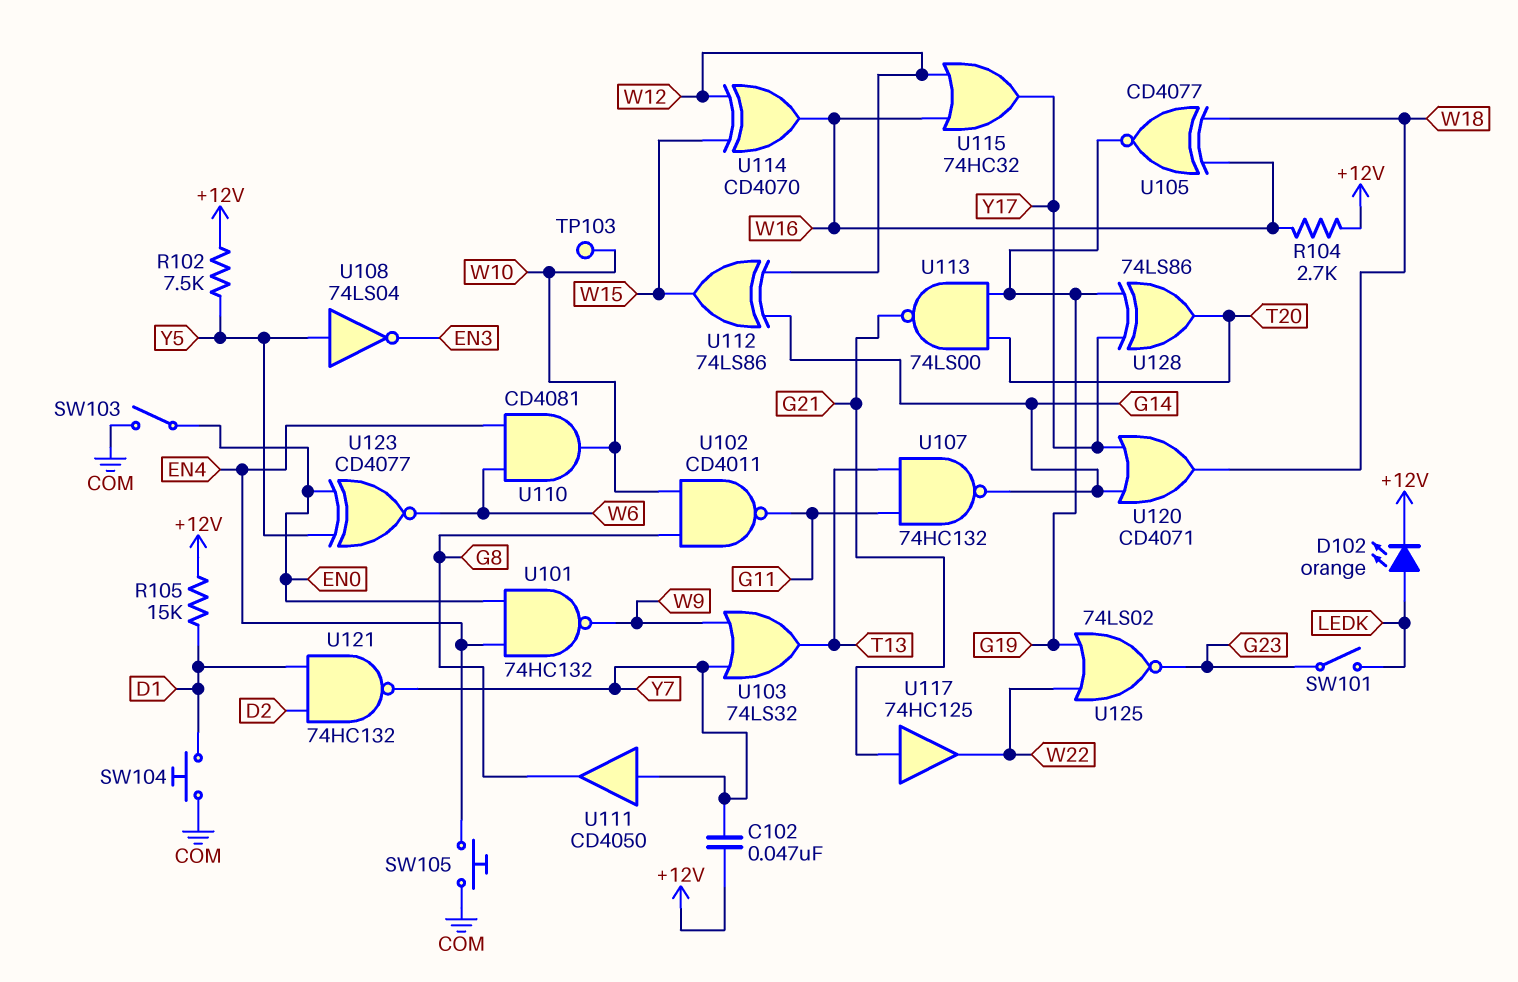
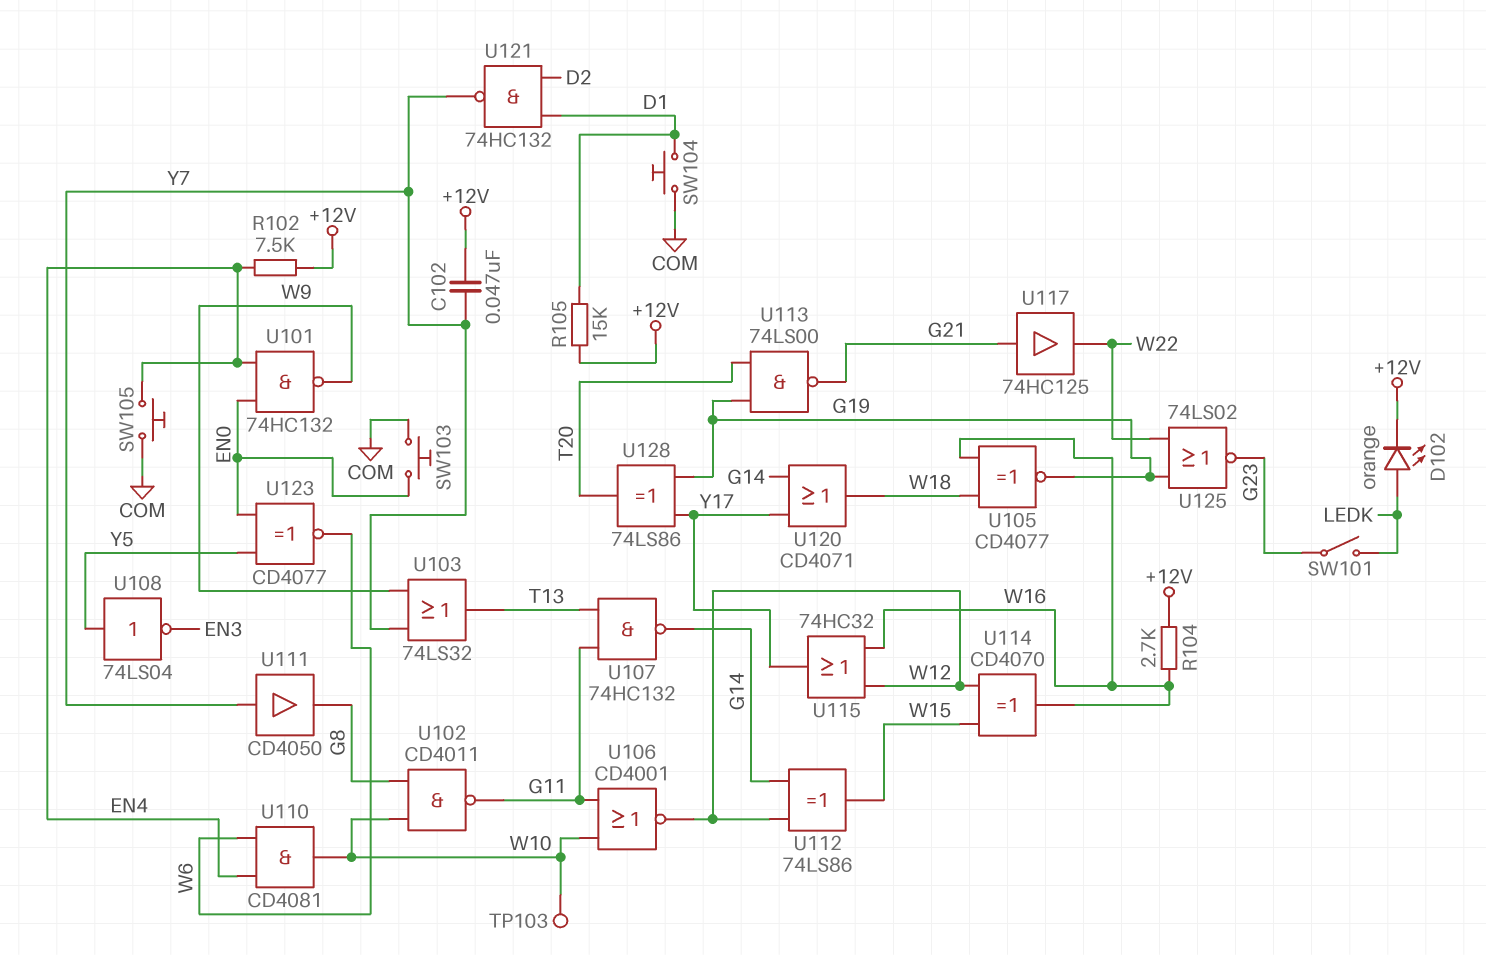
R102: 7.5k (+12V, Y5) -> 7.5k (+12V, EN4)
SW103: switch (COM, EN0) -> button (COM, EN0)
U106: none -> NOR CD4001 (in G11, in W10, out W12)

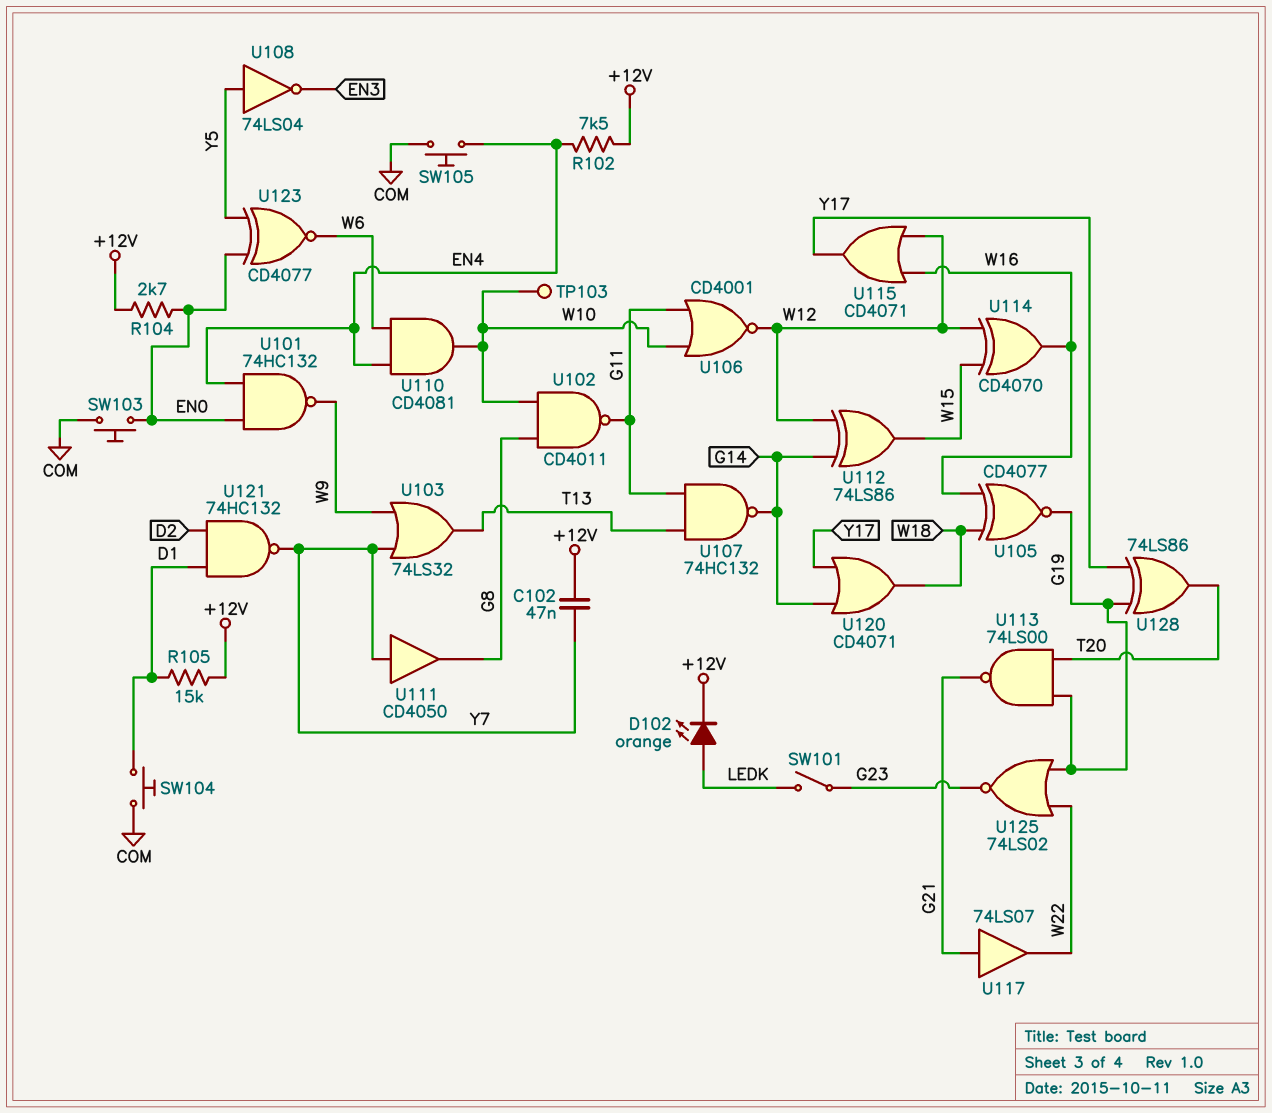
R104: 2.7k (+12V, W16) -> 2.7k (+12V, EN0)
U115: OR 74HC32 (in W12, in W16, out Y17) -> OR CD4071 (in W12, in W16, out Y17)
U117: buffer 74HC125 (in G21, out W22) -> buffer 74LS07 (in G21, out W22)

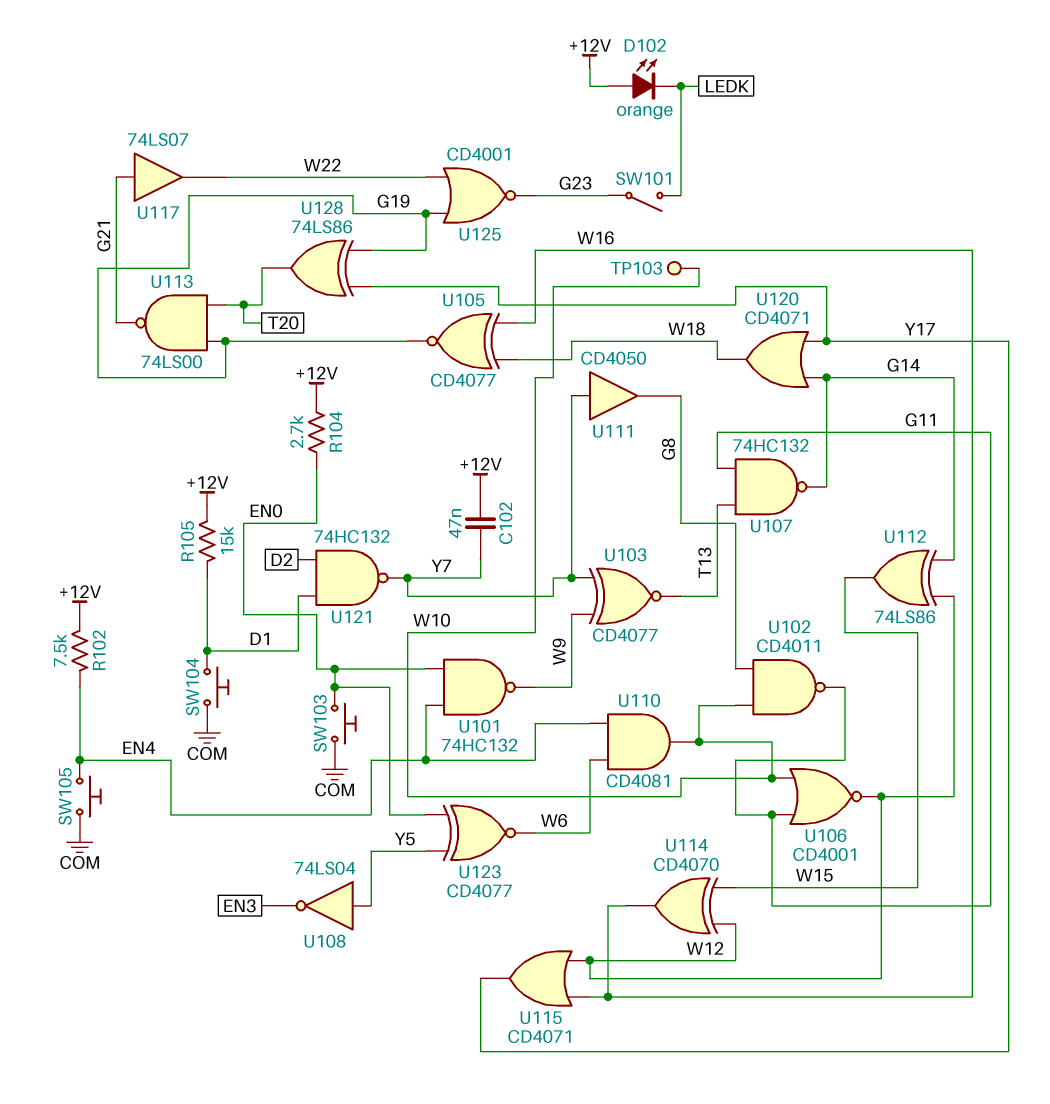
D102: LED orange (A LEDK, K +12V) -> LED orange (A +12V, K LEDK)
U103: OR 74LS32 (in W9, in Y7, out T13) -> XNOR CD4077 (in W9, in Y7, out T13)
U125: NOR 74LS02 (in G19, in W22, out G23) -> NOR CD4001 (in G19, in W22, out G23)

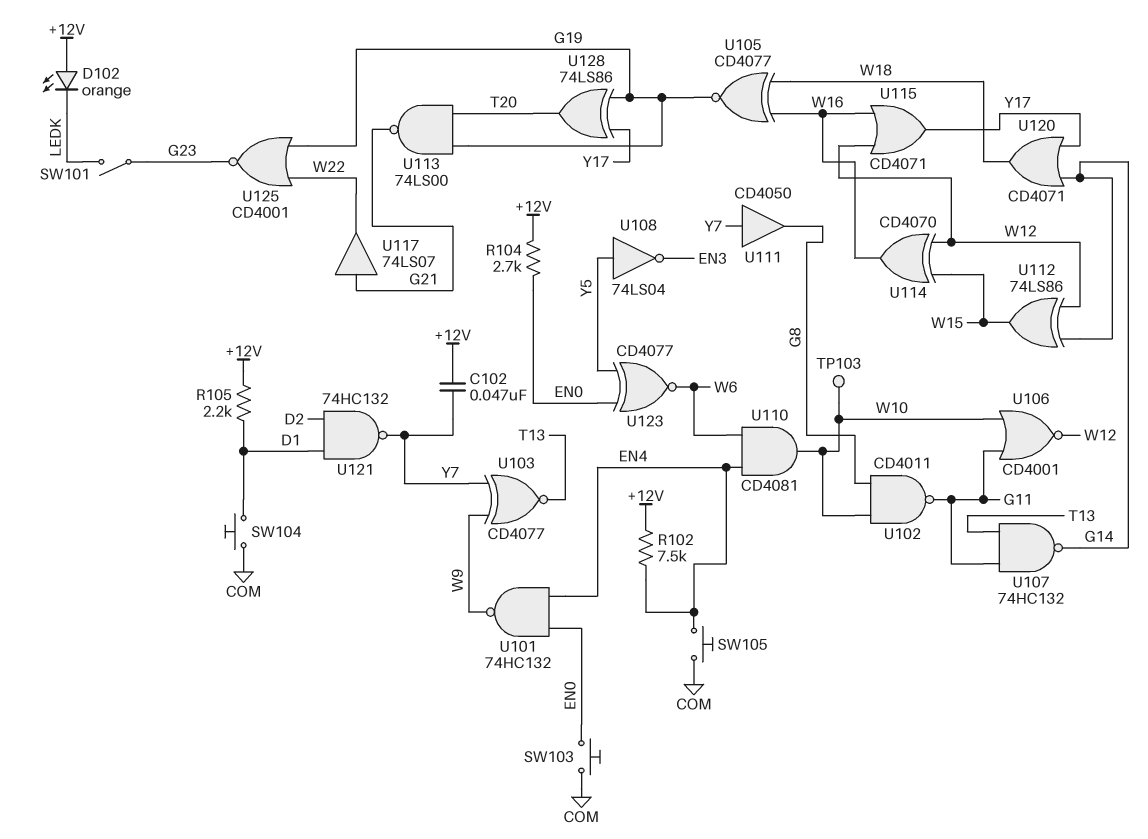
R105: 15k (+12V, D1) -> 2.2k (+12V, D1)

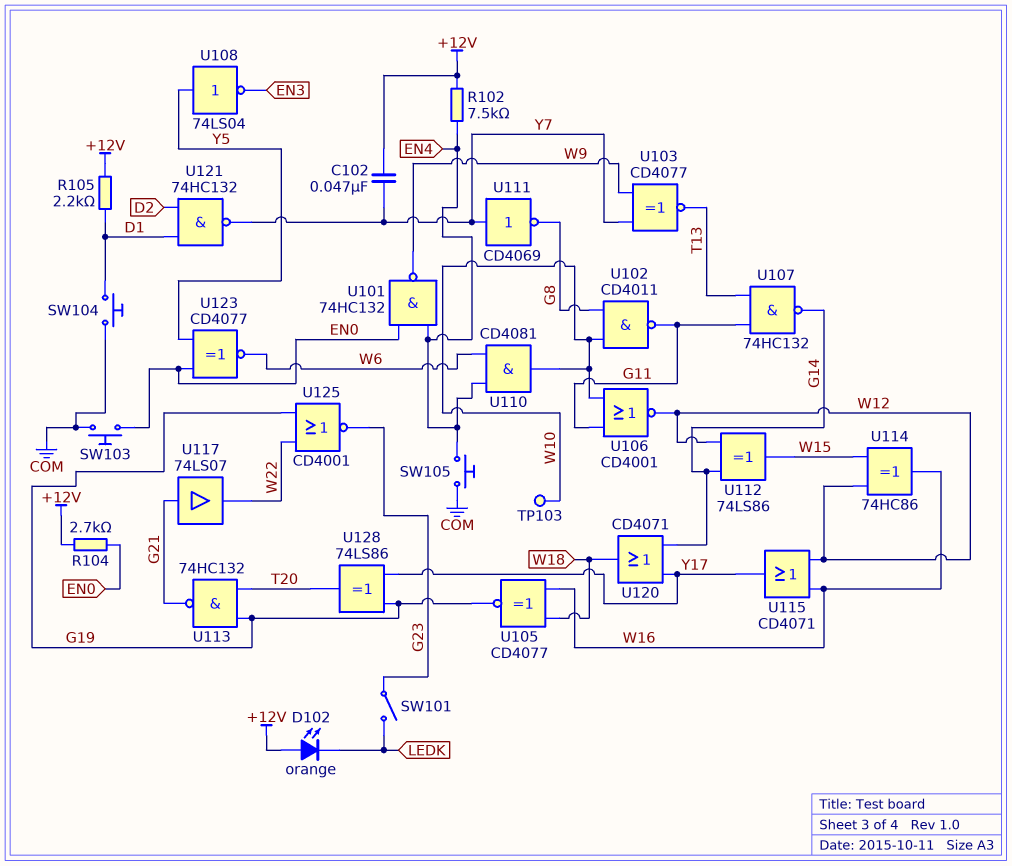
U111: buffer CD4050 (in Y7, out G8) -> NOT CD4069 (in Y7, out G8)
U113: NAND 74LS00 (in G19, in T20, out G21) -> NAND 74HC132 (in G19, in T20, out G21)
U114: XOR CD4070 (in W12, in W15, out W16) -> XOR 74HC86 (in W12, in W15, out W16)

